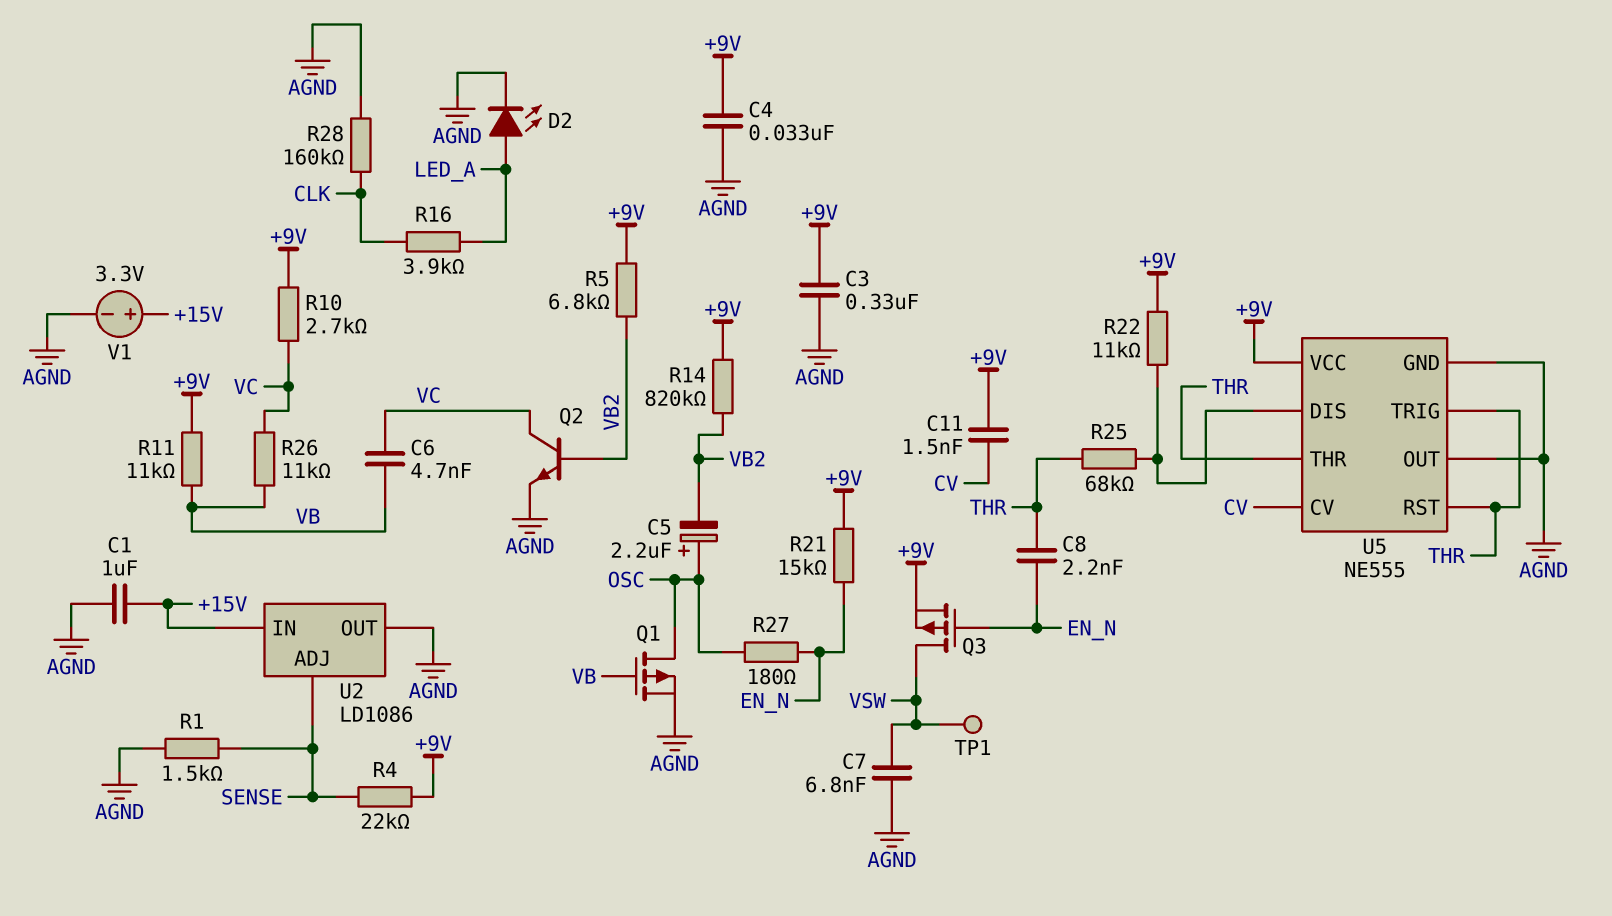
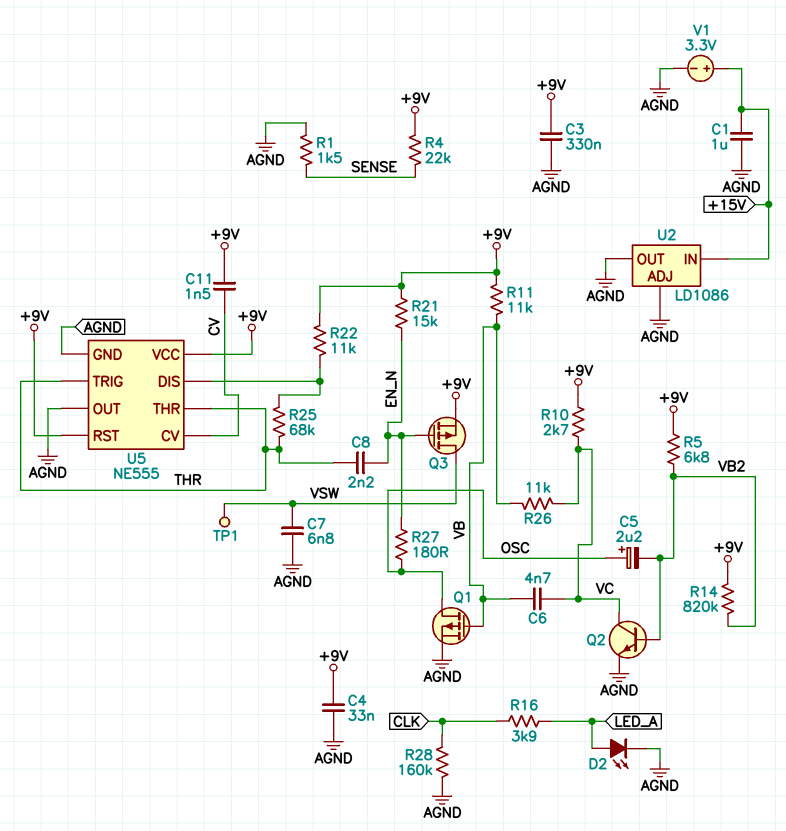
U2 pin ADJ: SENSE -> AGND
U5 pin RST: THR -> +9V

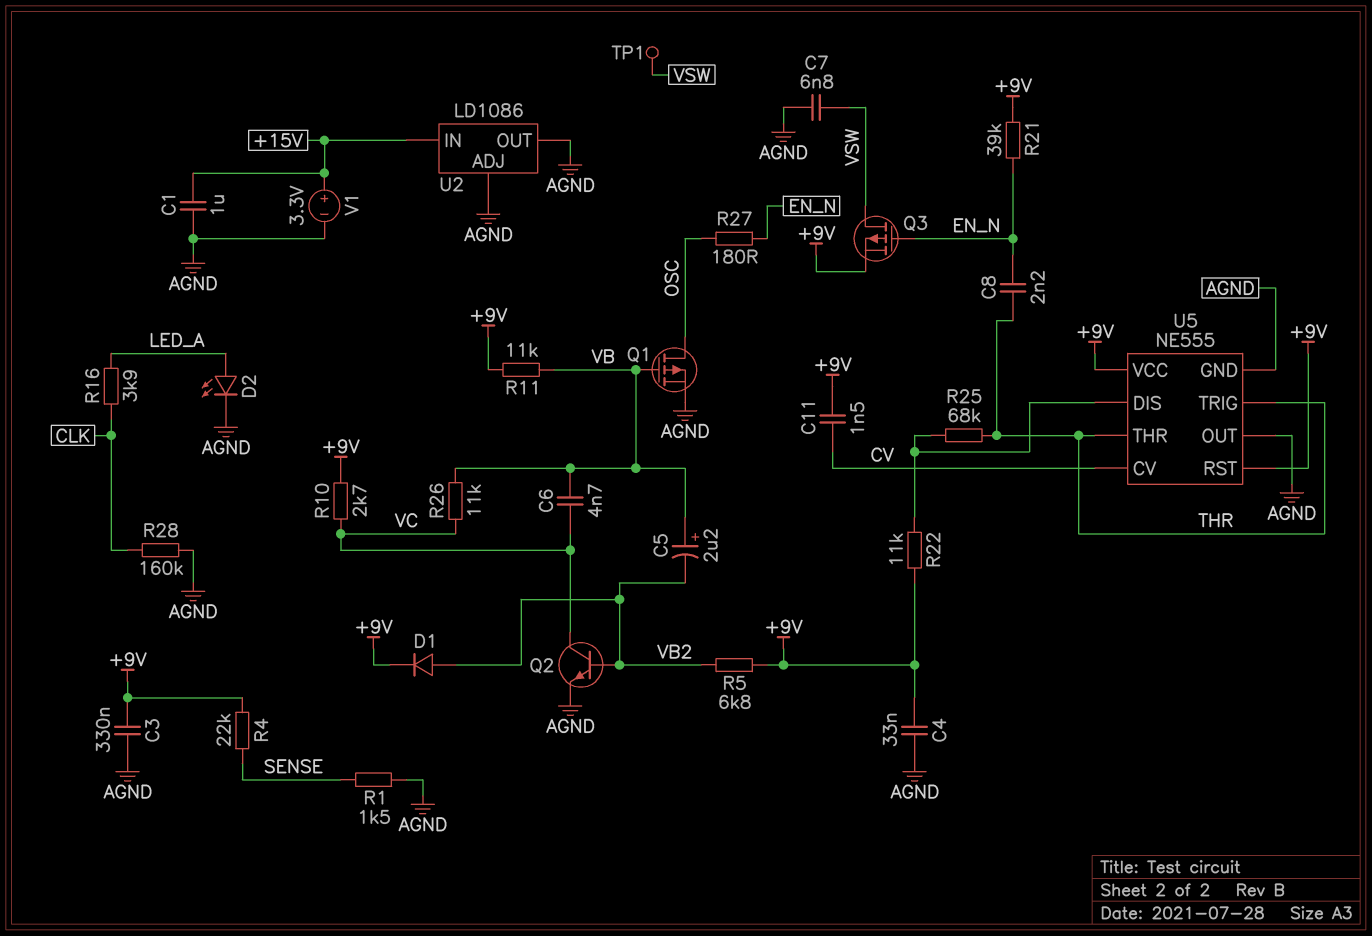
C5: 2.2uF (plus OSC, minus VB2) -> 2.2uF (plus VB, minus VB2)
D1: none -> diode (A VB2, K +9V)
R14: 820k (+9V, VB2) -> none
R21: 15k (+9V, EN_N) -> 39k (+9V, EN_N)

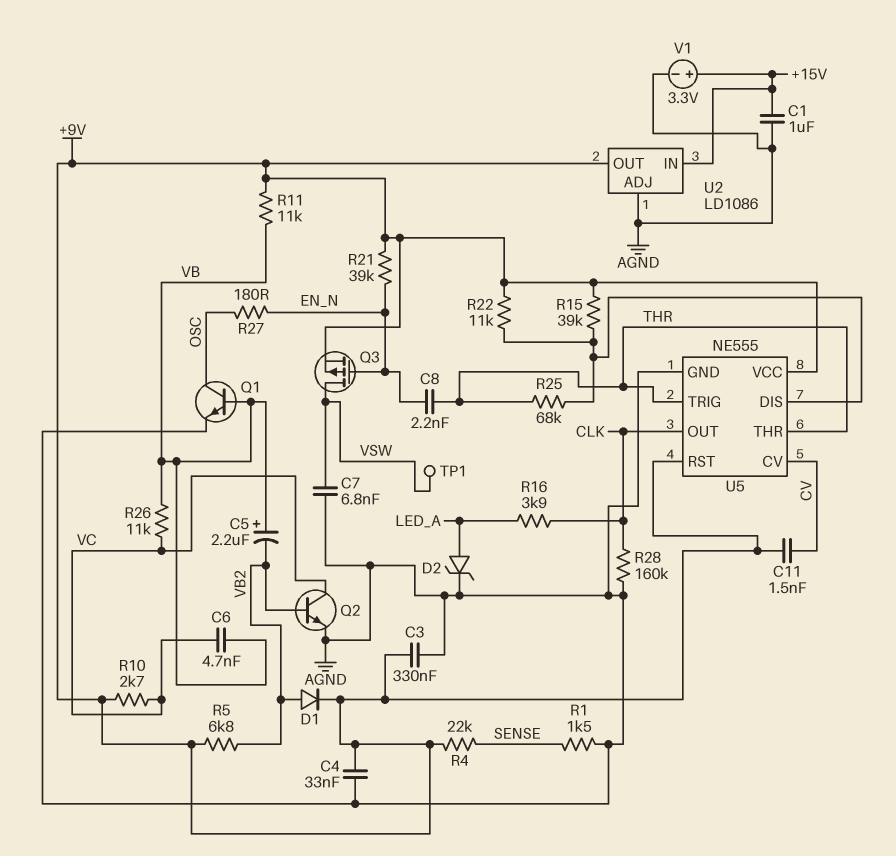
D2: LED (A LED_A, K AGND) -> zener (A LED_A, K AGND)
Q1: PMOS (G VB, D OSC, S AGND) -> NPN (B VB, C OSC, E AGND)
R15: none -> 39k (+9V, U5/DIS)
U2 pin OUT: AGND -> +9V
U5 pin OUT: AGND -> CLK

